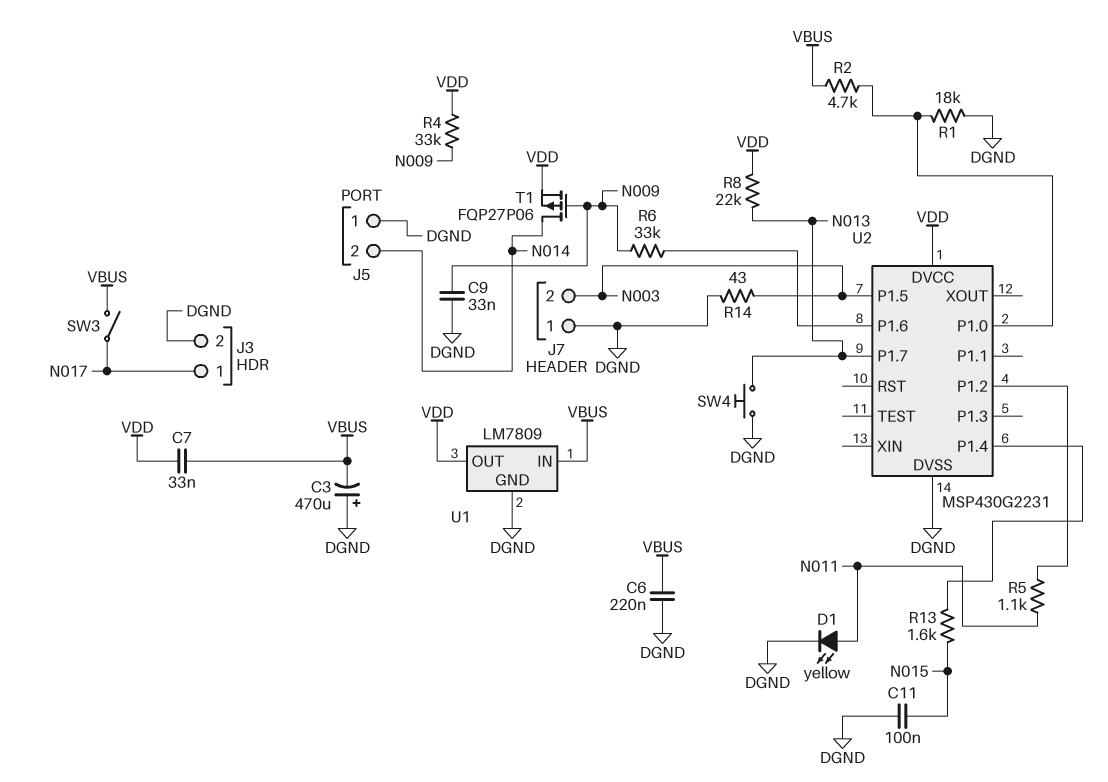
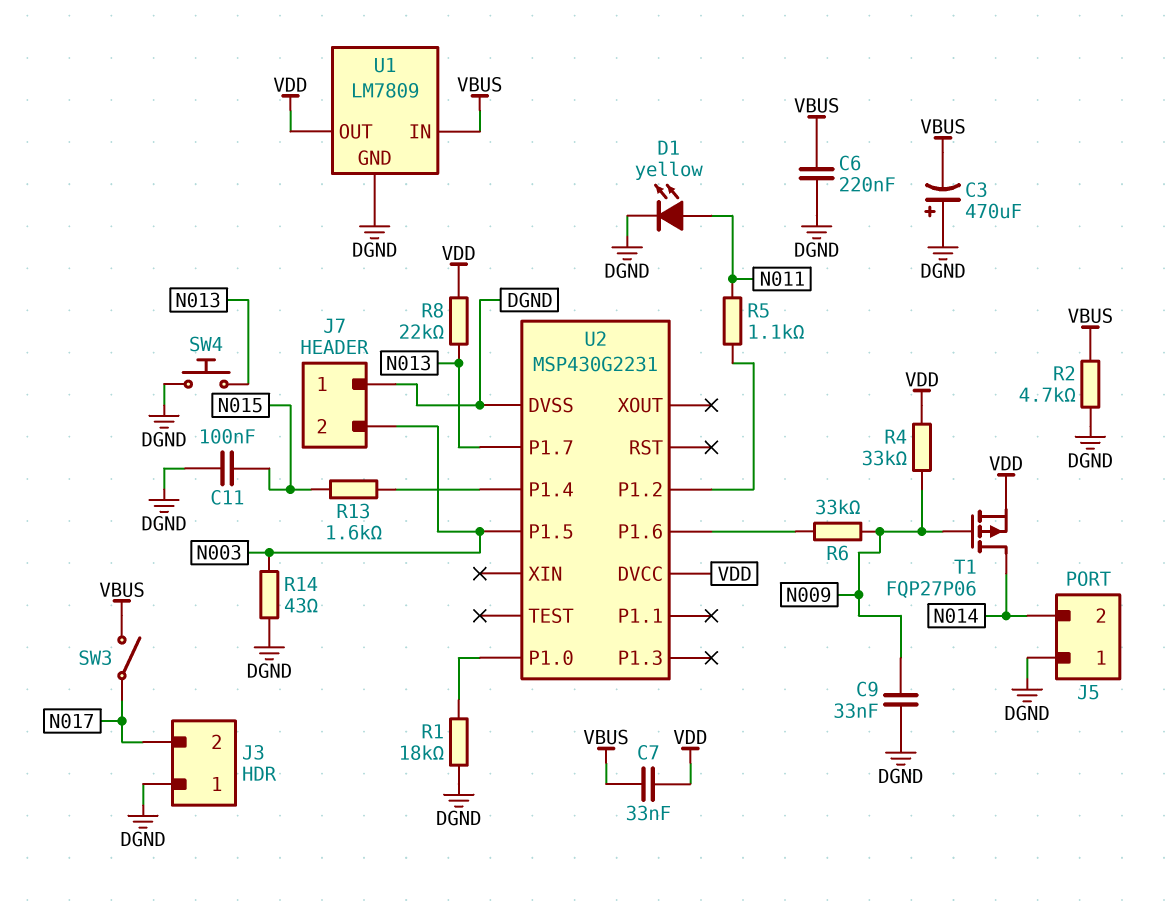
J3 pin 1: N017 -> DGND
J3 pin 2: DGND -> N017
R2: 4.7k (U2/P1.0, VBUS) -> 4.7k (DGND, VBUS)

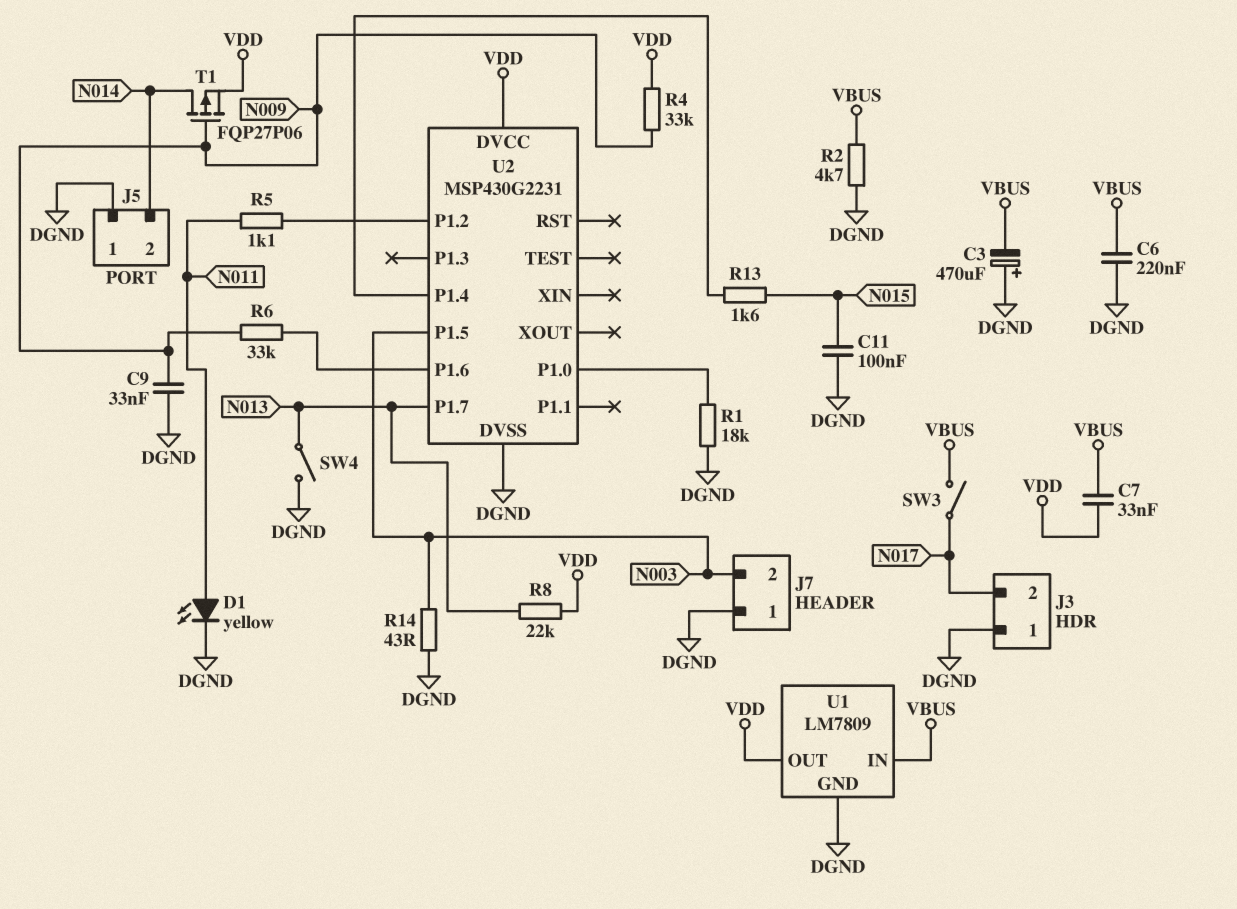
SW4: button (DGND, N013) -> switch (DGND, N013)

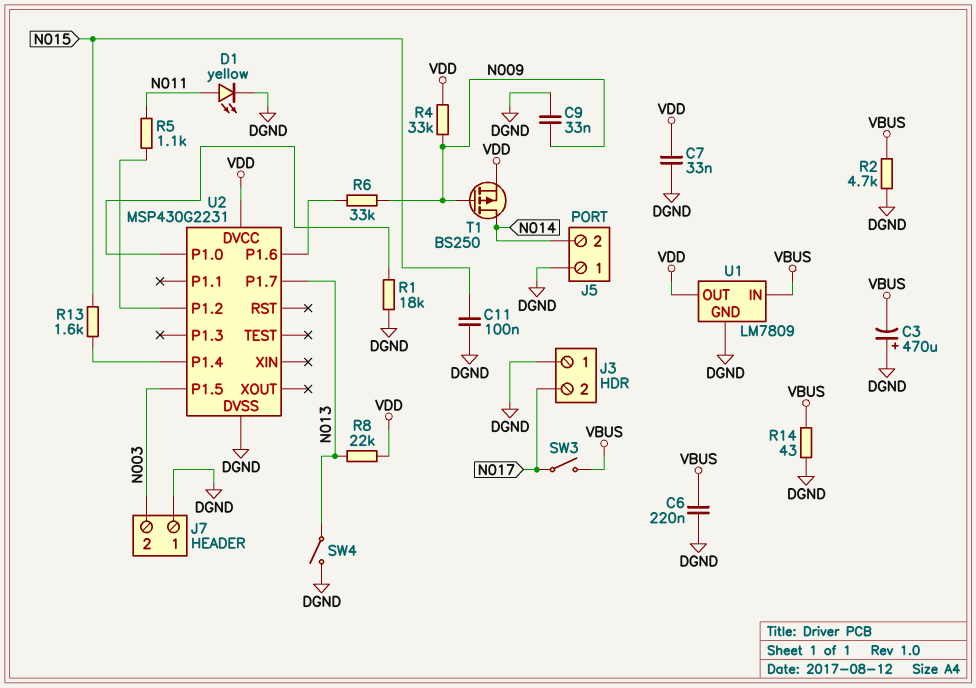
C7: 33nF (VBUS, VDD) -> 33nF (DGND, VDD)
R14: 43 (DGND, N003) -> 43 (DGND, VBUS)
T1: PMOS FQP27P06 (G N009, D N014, S VDD) -> PMOS BS250 (G N009, D N014, S VDD)

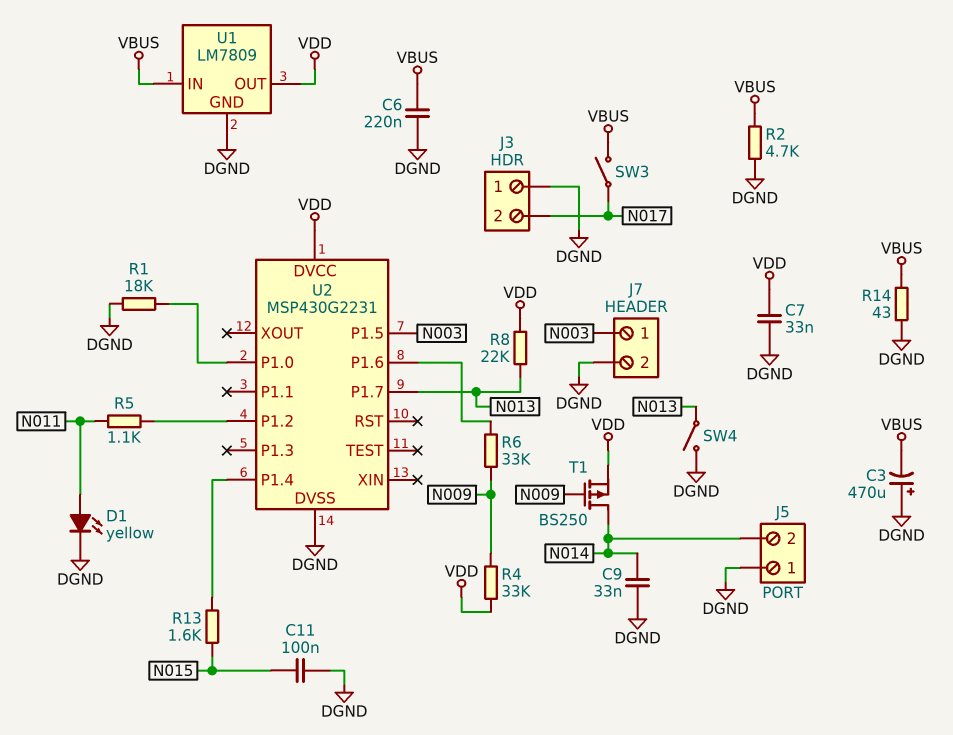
C9: 33nF (DGND, N009) -> 33nF (DGND, N014)
J7 pin 1: DGND -> N003
J7 pin 2: N003 -> DGND

